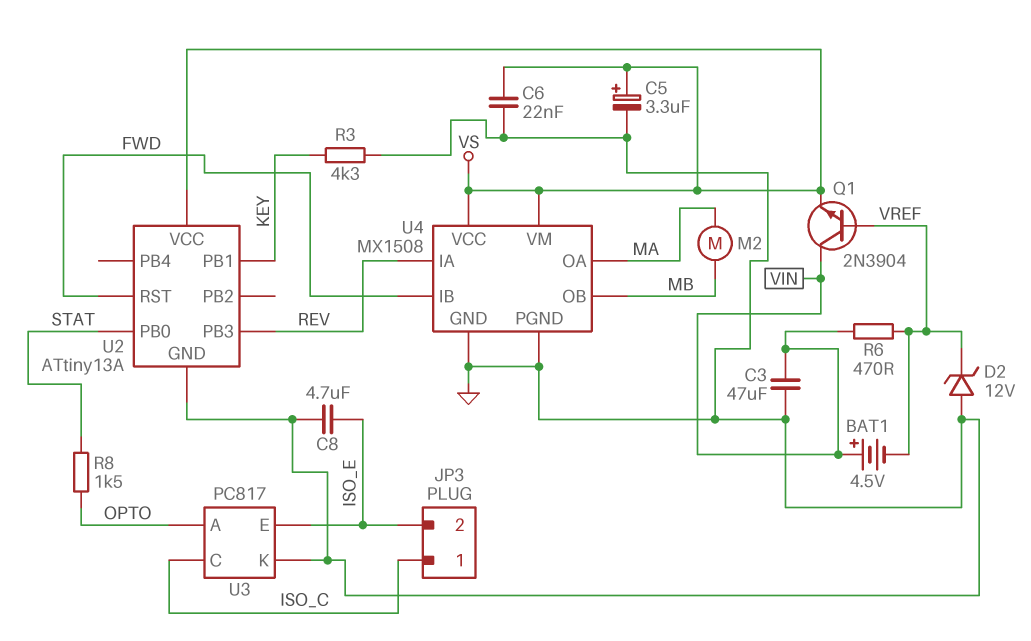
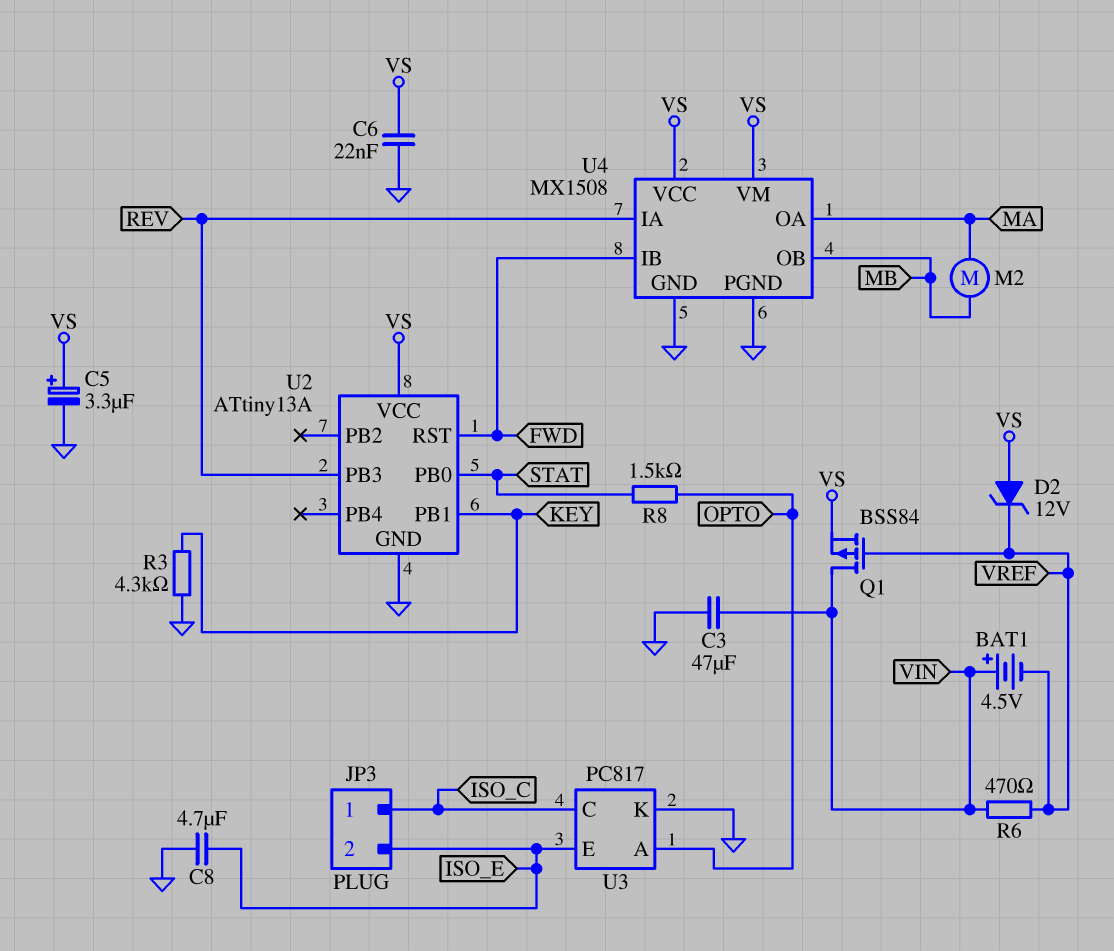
D2: zener 12V (A GND, K VREF) -> zener 12V (A VS, K VREF)
Q1: NPN 2N3904 (B VREF, C VIN, E VS) -> PMOS BSS84 (G VREF, D VIN, S VS)

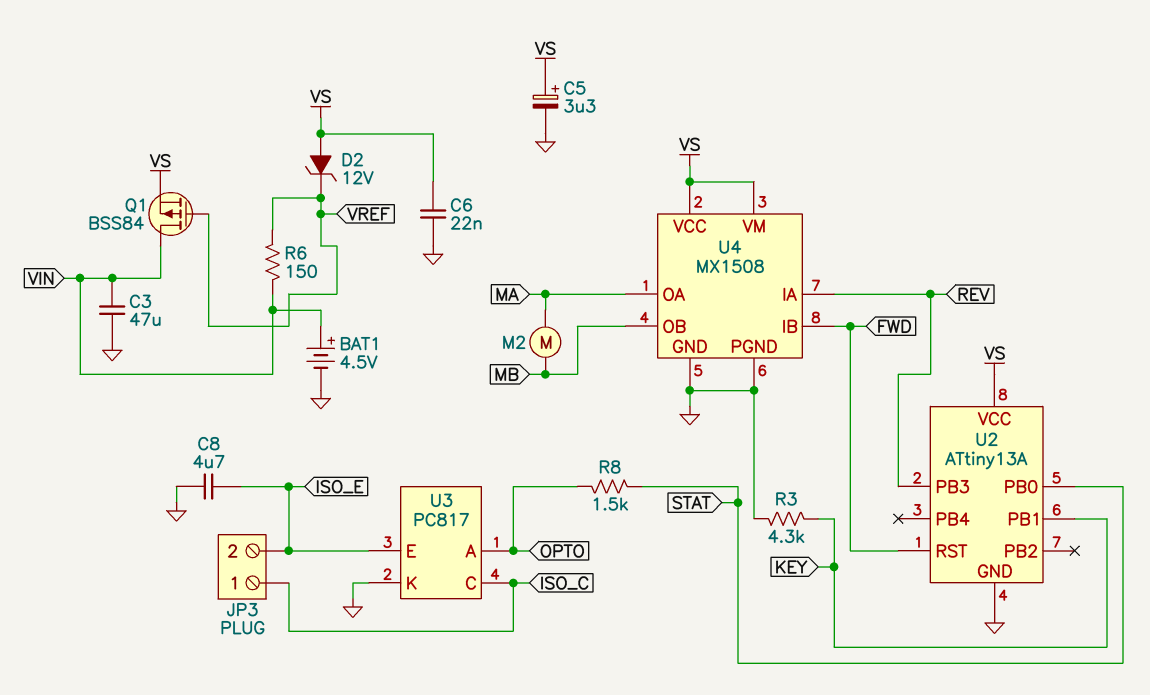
BAT1: 4.5V (plus VIN, minus VREF) -> 4.5V (plus VIN, minus GND)
R6: 470 (VIN, VREF) -> 150 (VIN, VREF)

